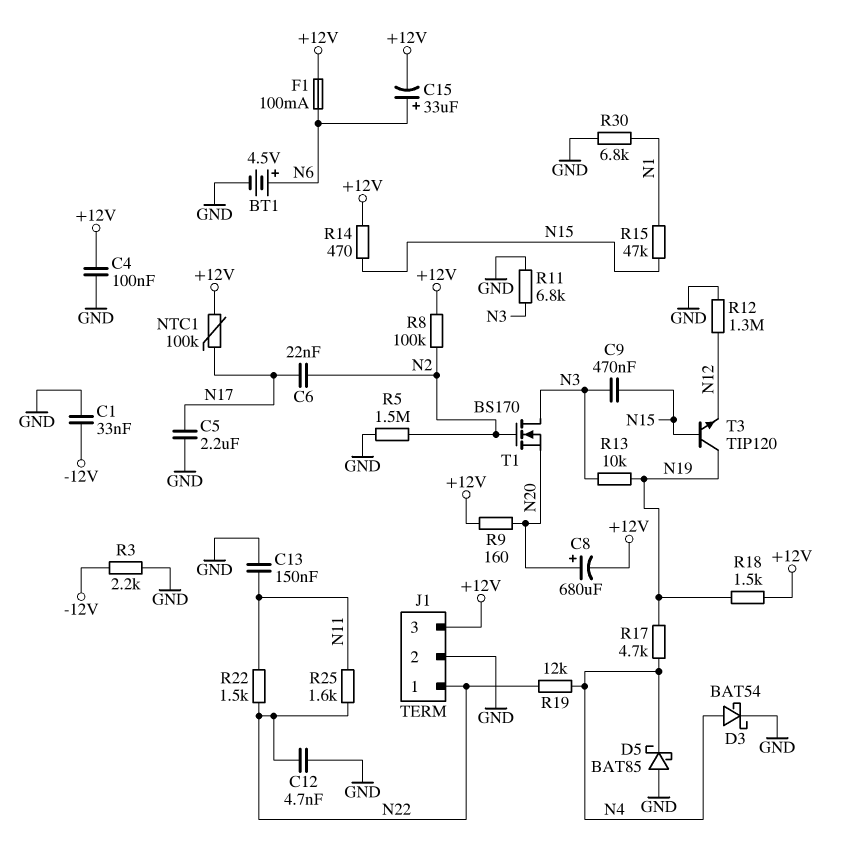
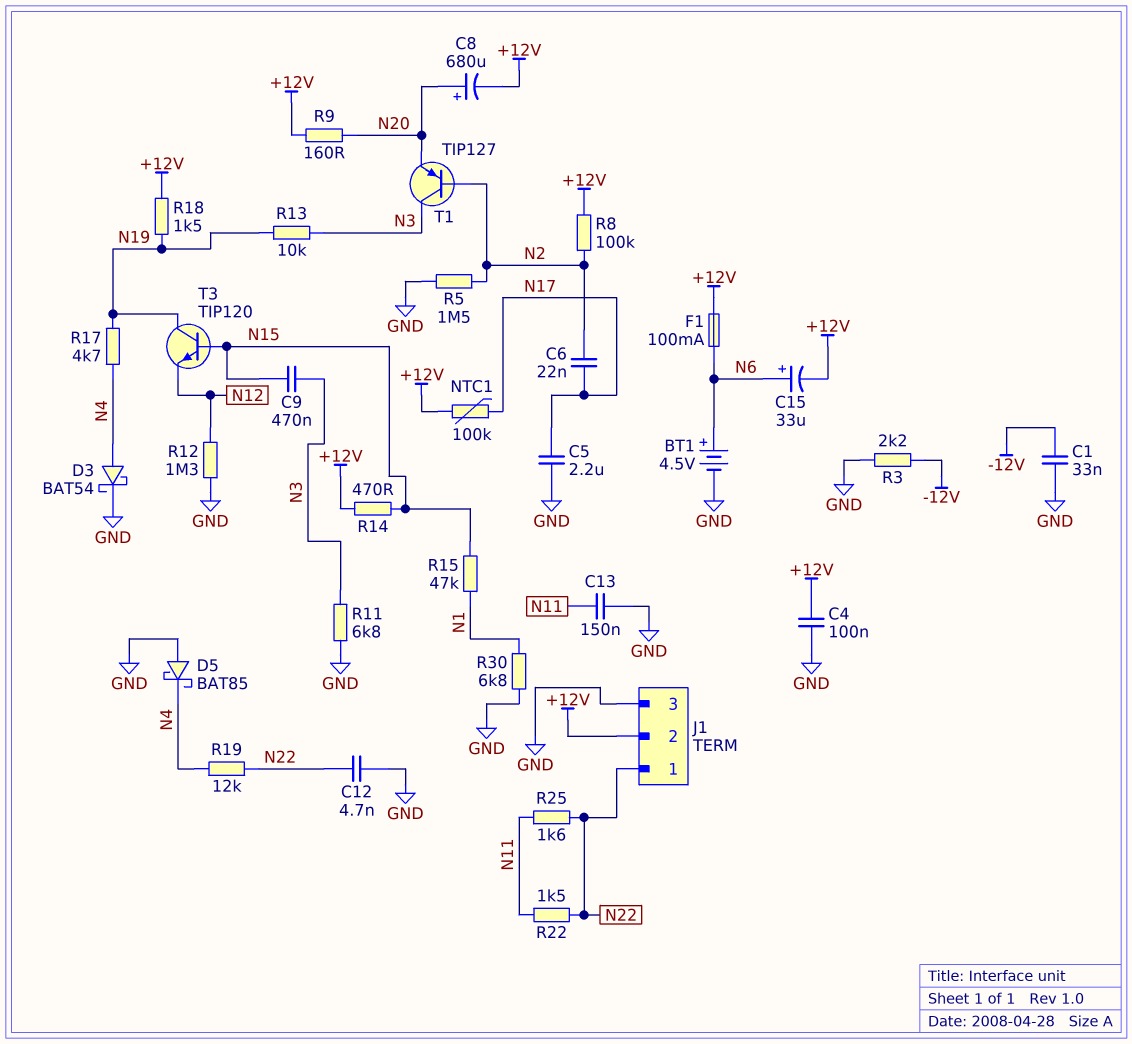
J1 pin 2: GND -> +12V
J1 pin 3: +12V -> GND
T1: NMOS BS170 (G N2, D N3, S N20) -> PNP TIP127 (B N2, C N3, E N20)

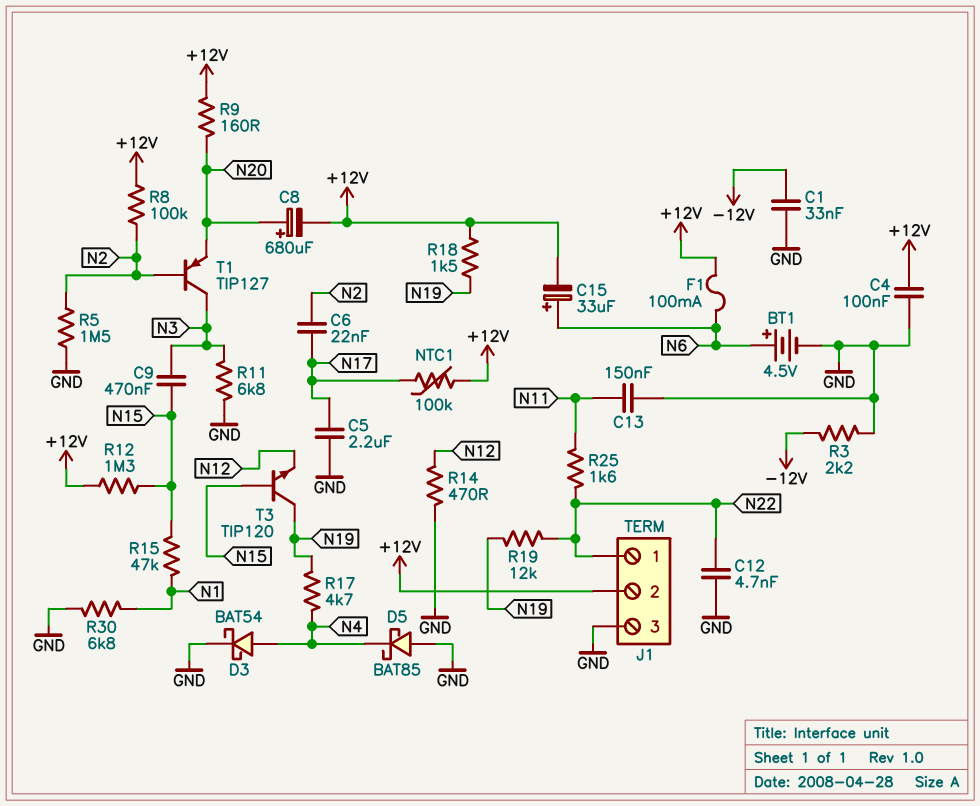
R12: 1.3M (GND, N12) -> 1.3M (+12V, N15)
R13: 10k (N3, N19) -> none
R14: 470 (+12V, N15) -> 470 (GND, N12)
R19: 12k (N4, N22) -> 12k (N19, N22)
R22: 1.5k (N11, N22) -> none

